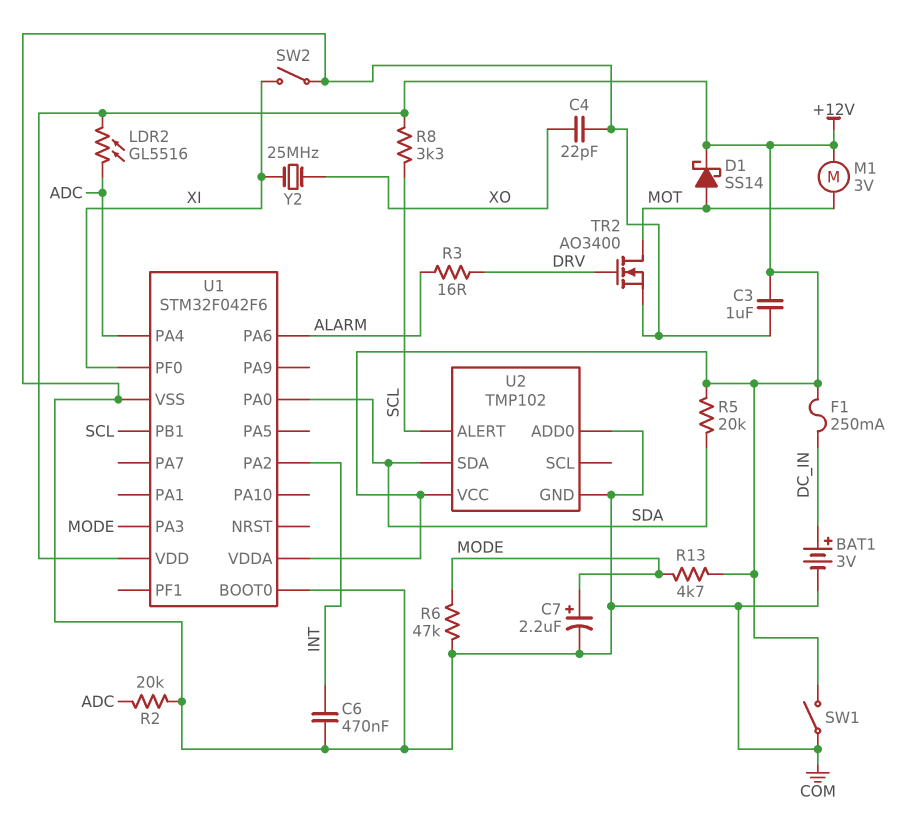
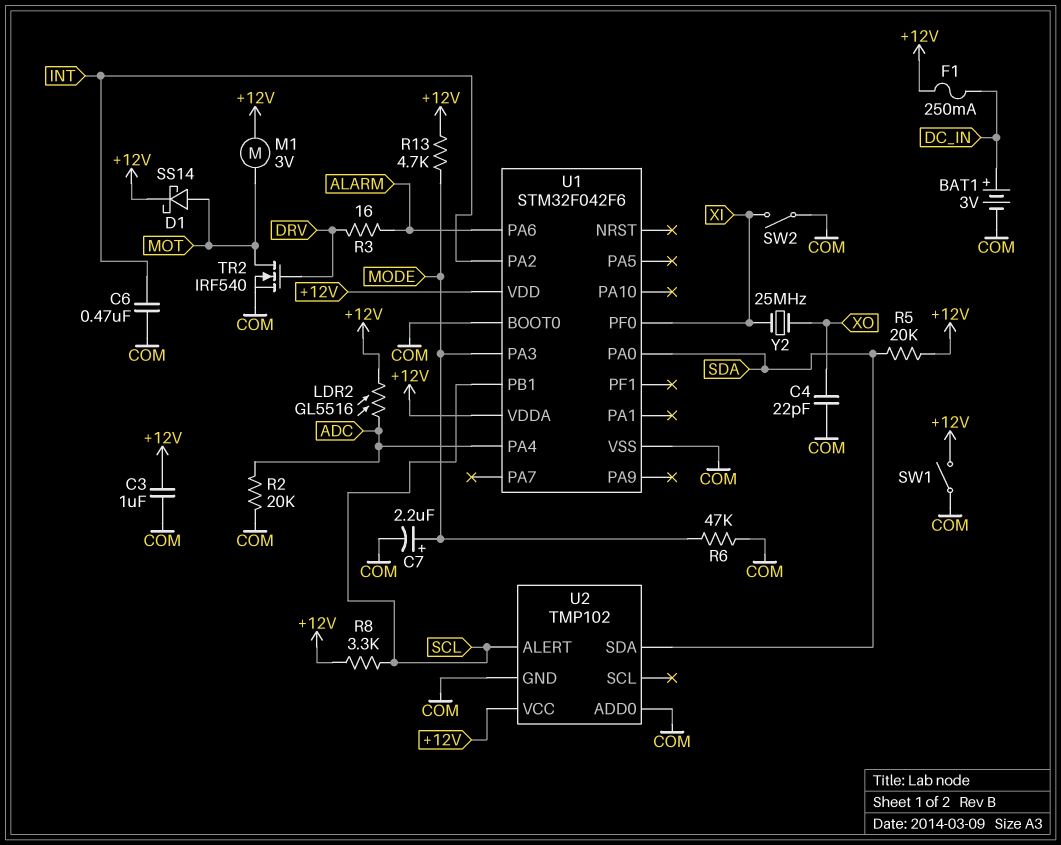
TR2: NMOS AO3400 (G DRV, D MOT, S COM) -> NMOS IRF540 (G DRV, D MOT, S COM)

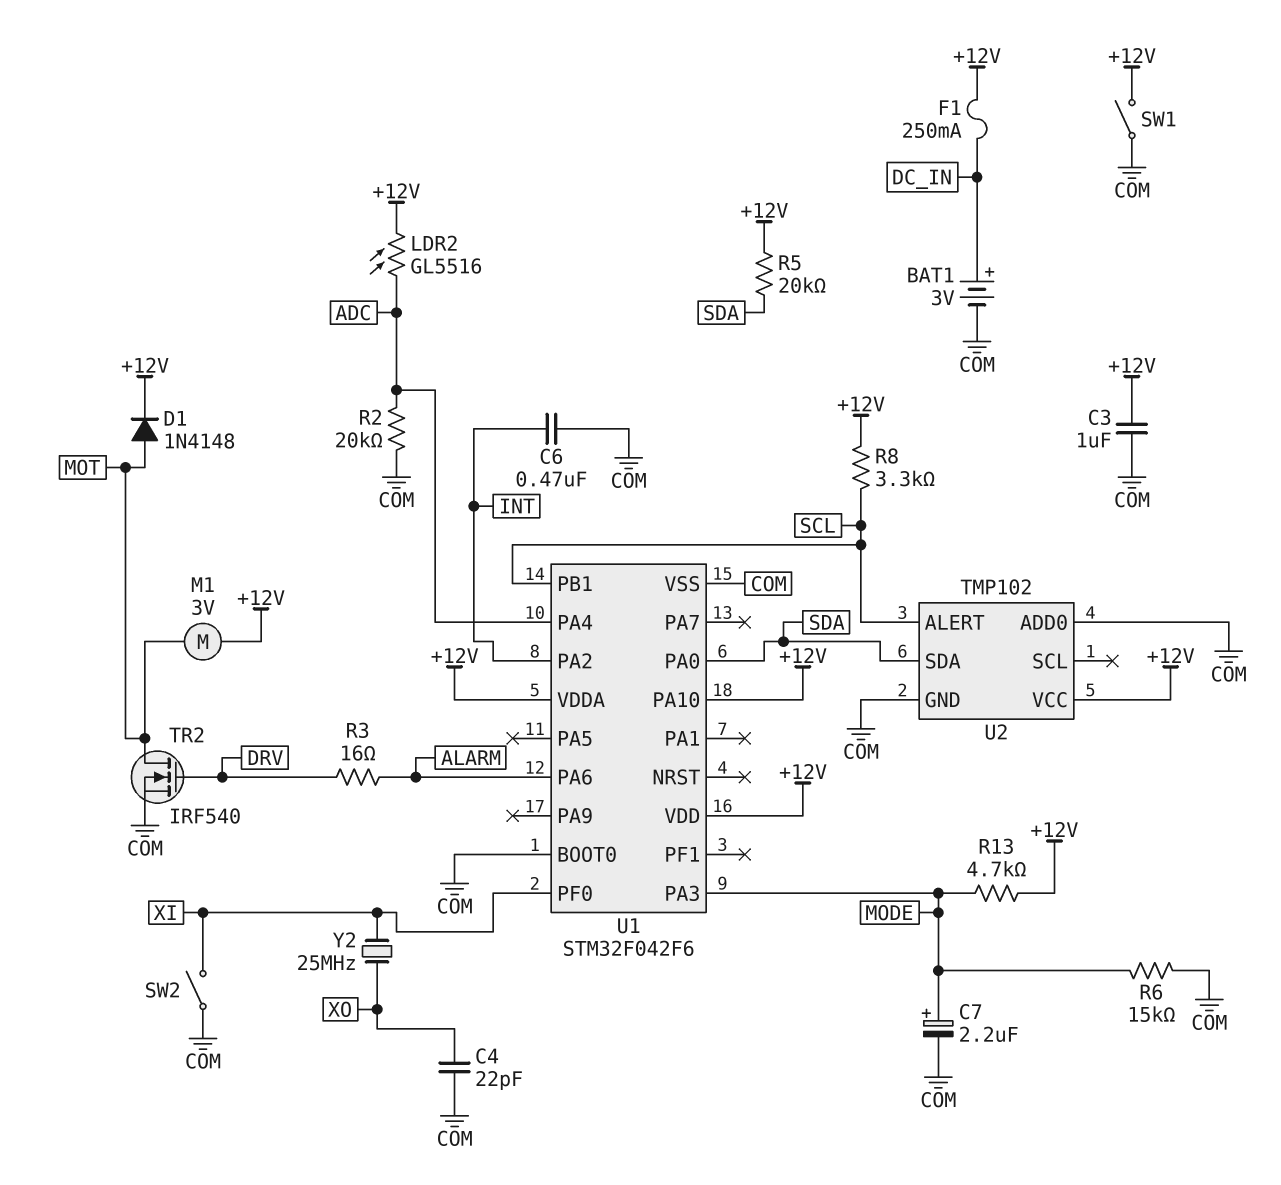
D1: schottky SS14 (A MOT, K +12V) -> diode 1N4148 (A MOT, K +12V)
R6: 47k (COM, MODE) -> 15k (COM, MODE)
U1 pin PA10: none -> +12V

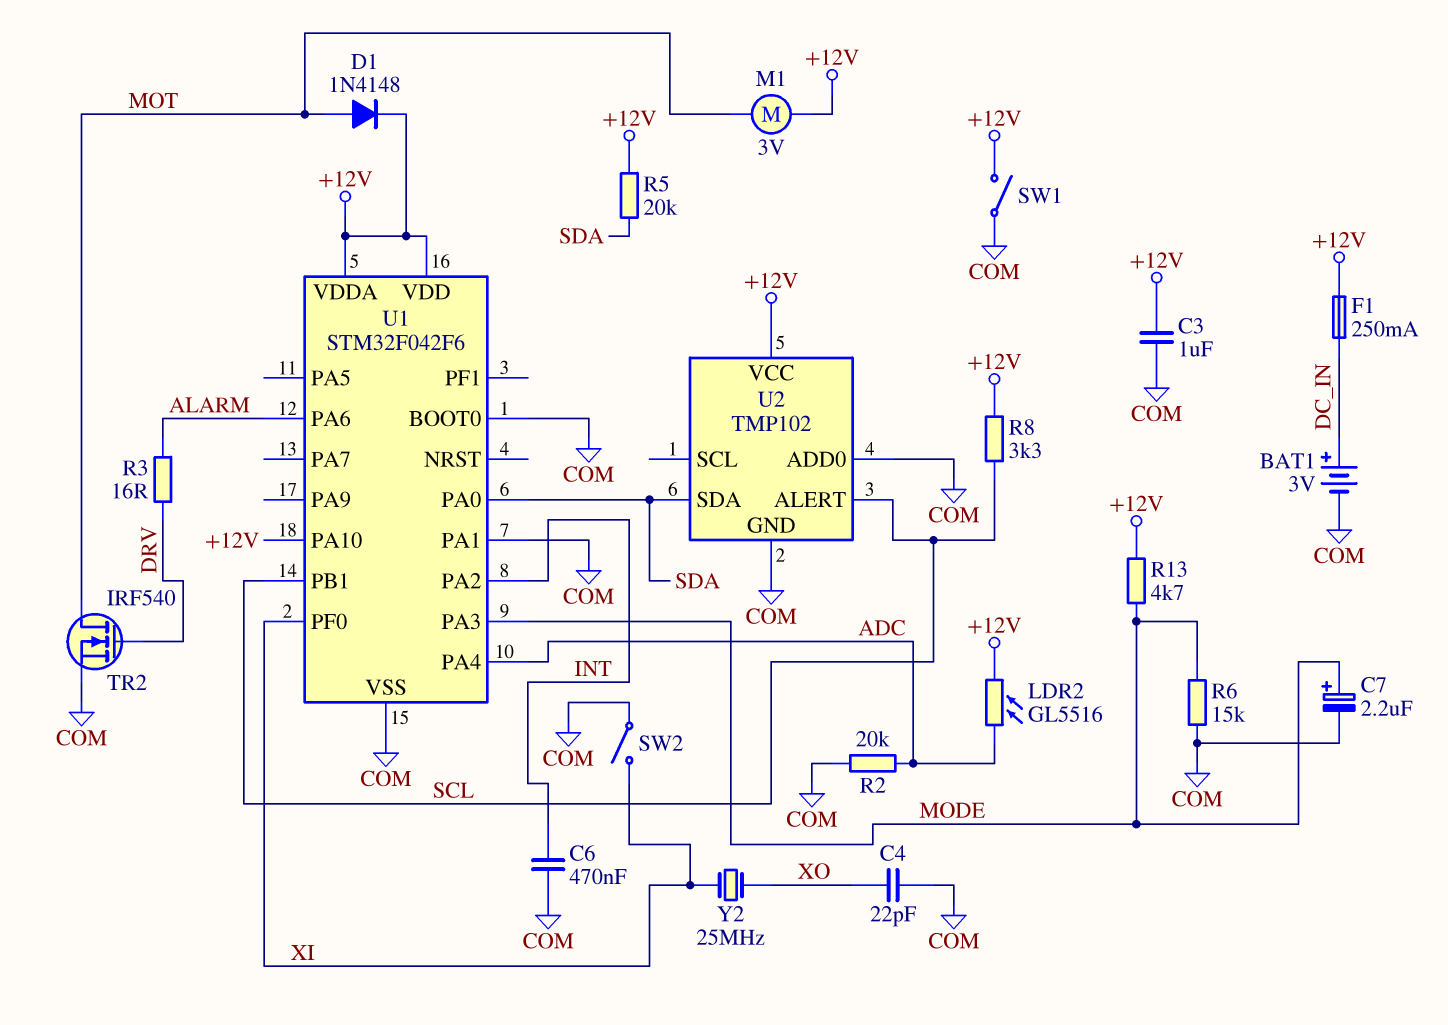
U1 pin PA1: none -> COM

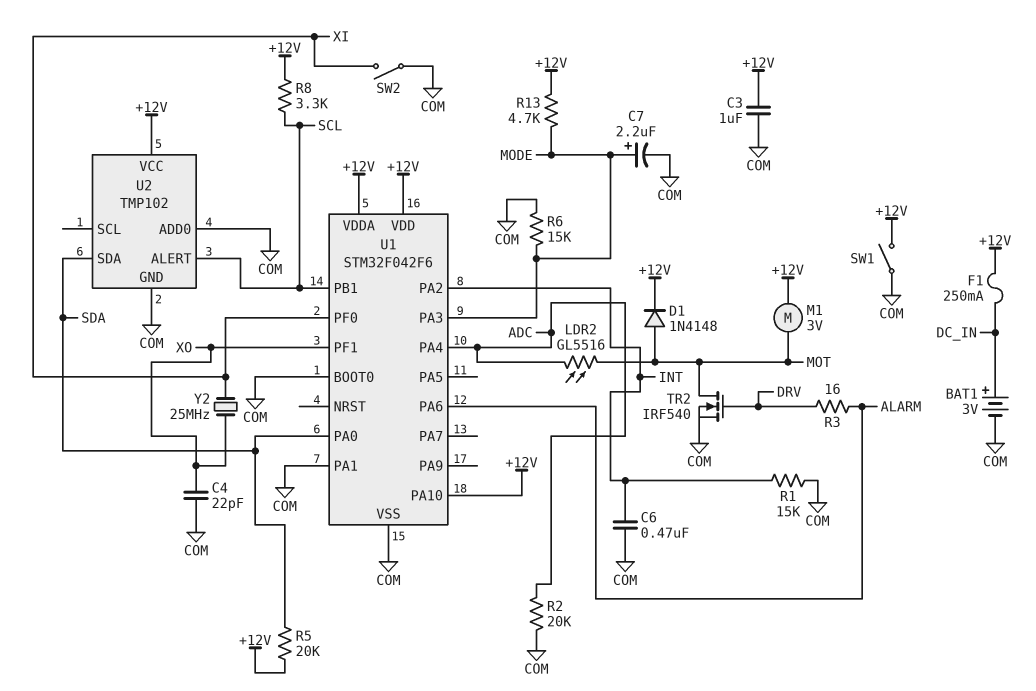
LDR2: GL5516 (+12V, ADC) -> GL5516 (ADC, MOT)
R1: none -> 15k (COM, INT)
U1 pin PF1: none -> XO

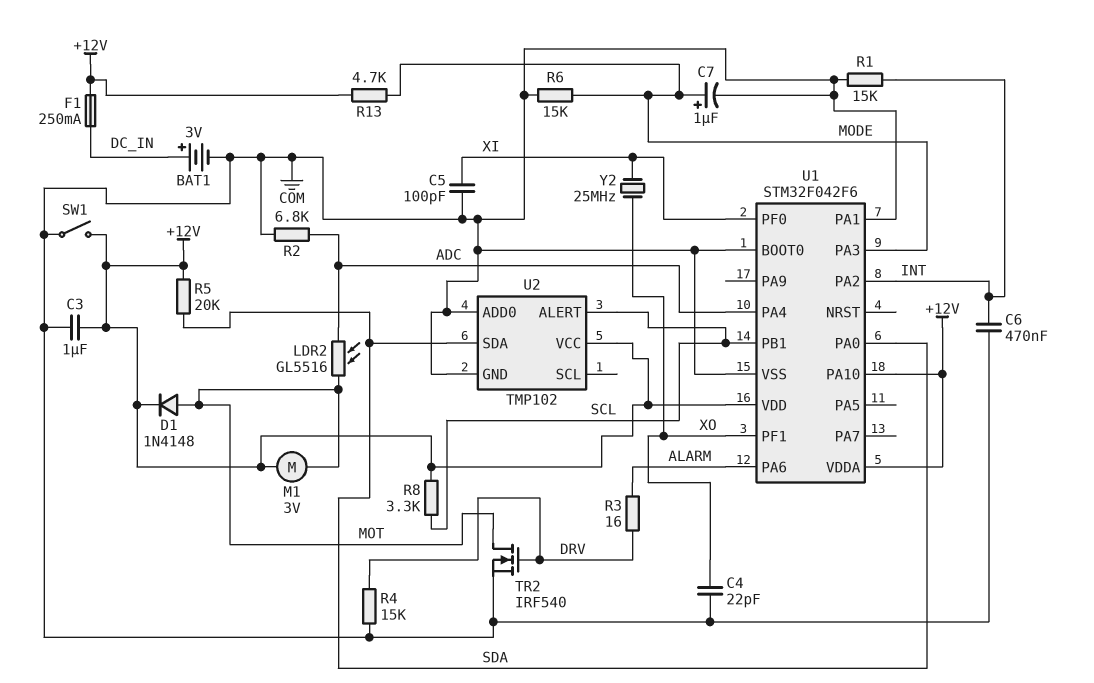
C5: none -> 100pF (COM, XI)
C7: 2.2uF (plus MODE, minus COM) -> 1uF (plus MODE, minus COM)
R2: 20k (ADC, COM) -> 6.8k (ADC, COM)
R4: none -> 15k (COM, DRV)
SW2: switch (COM, XI) -> none

